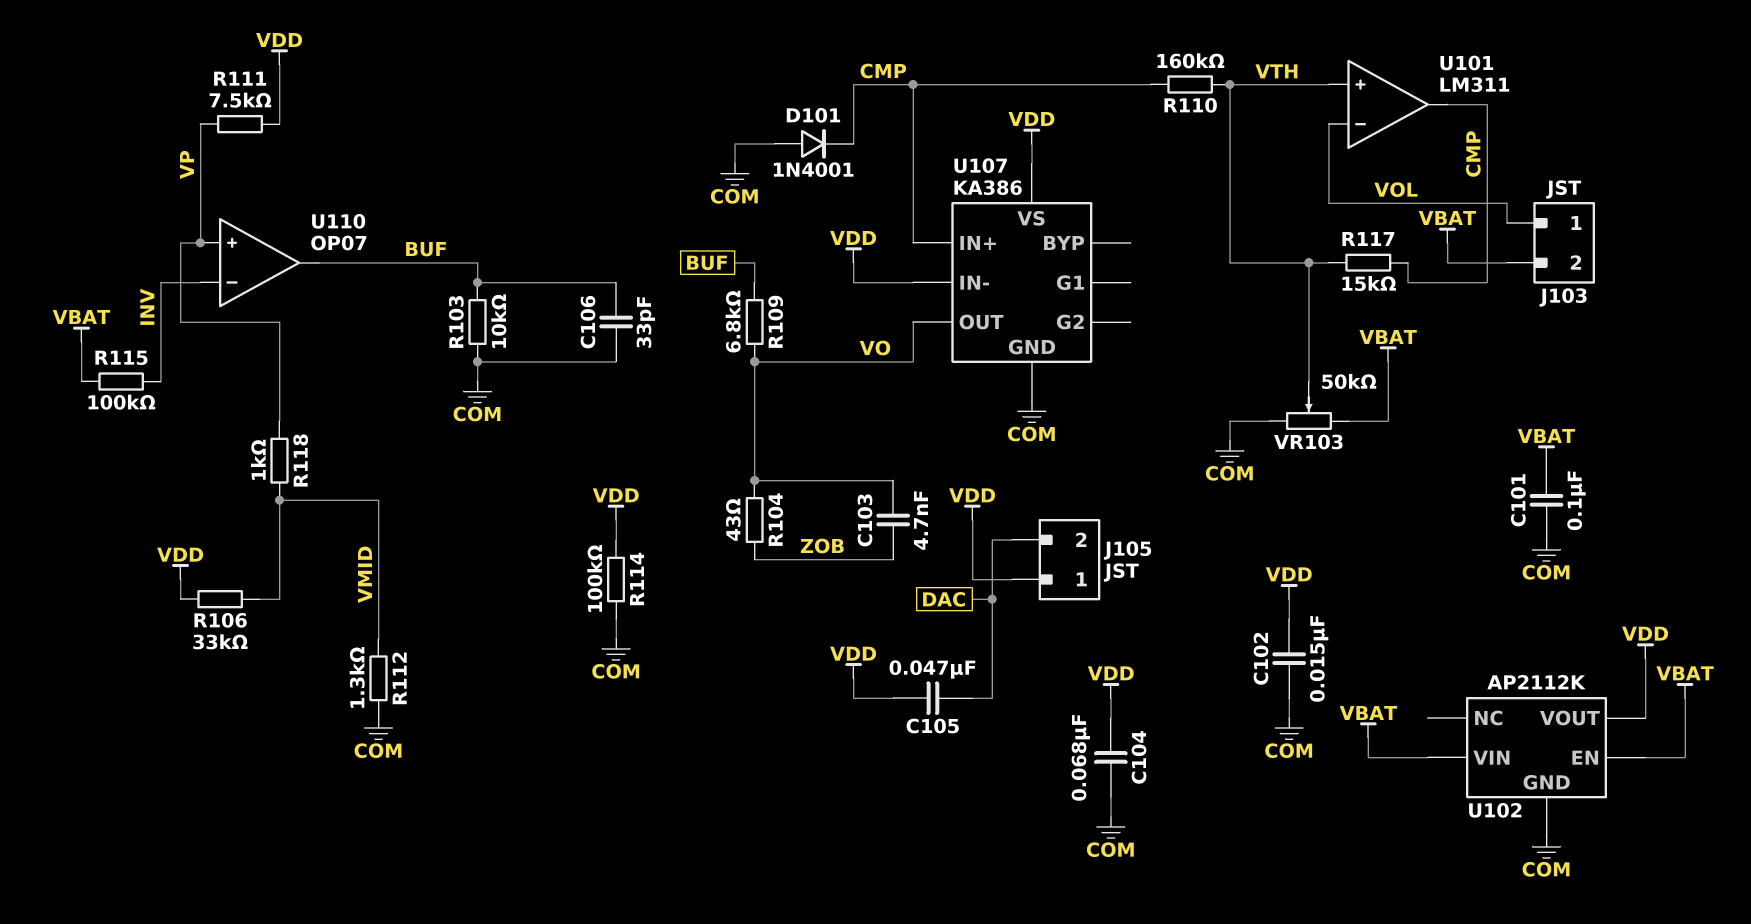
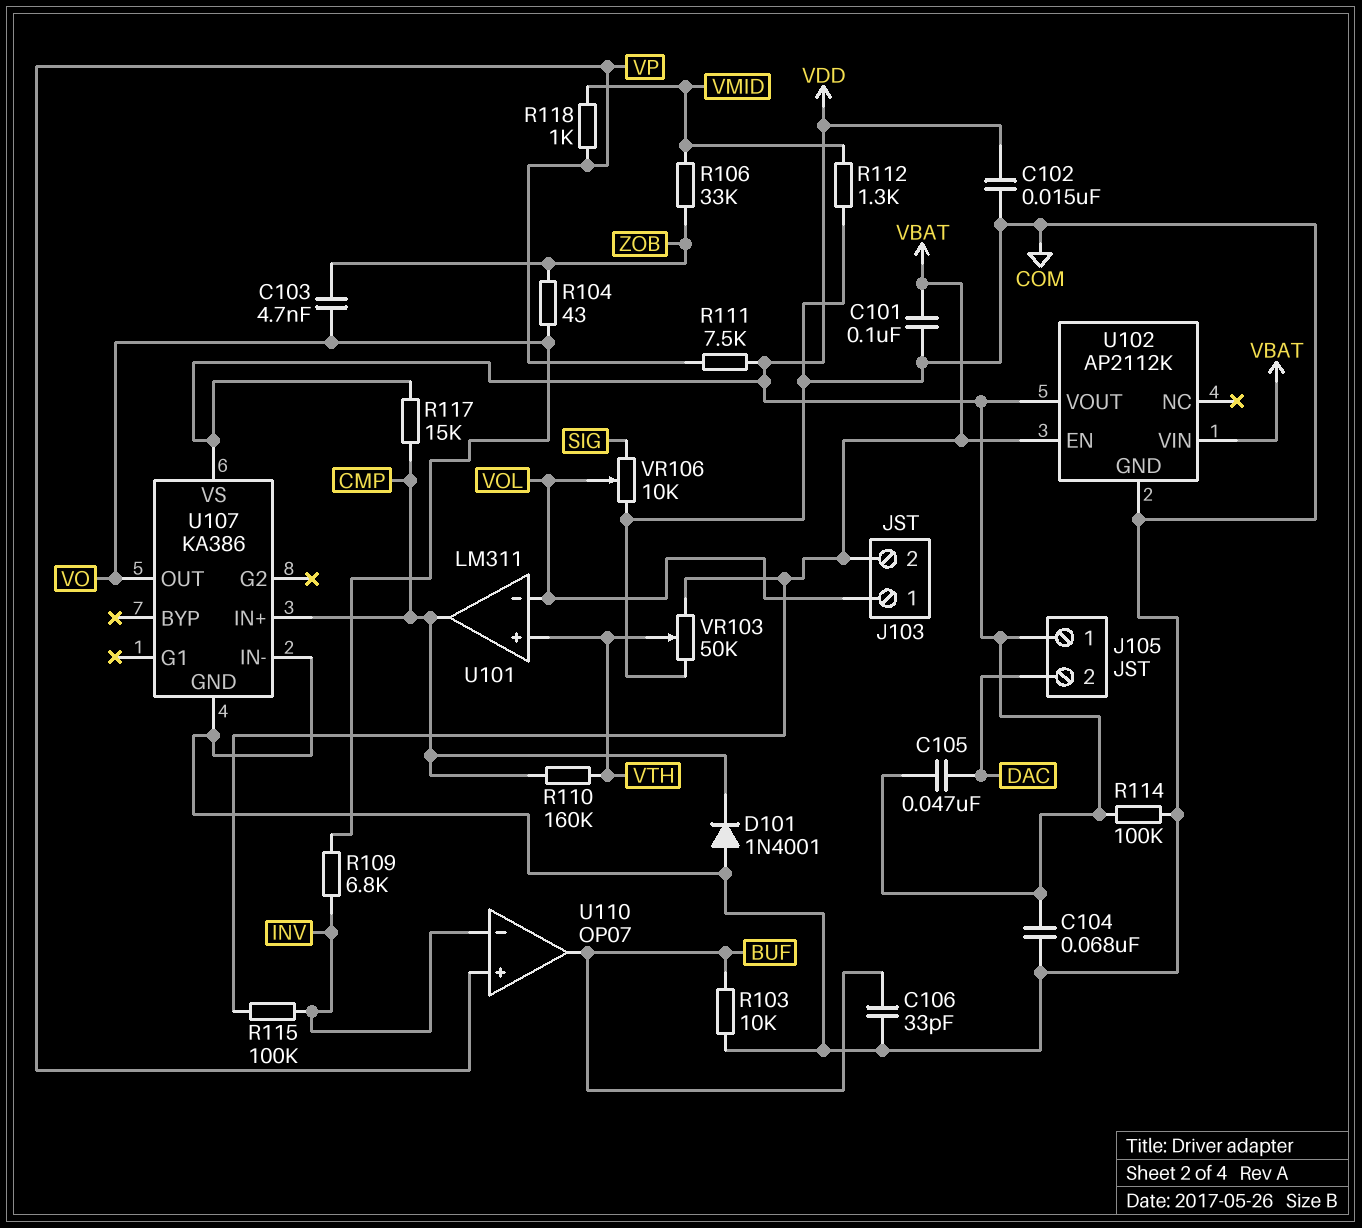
R106: 33k (VDD, VMID) -> 33k (VMID, ZOB)
R109: 6.8k (BUF, VO) -> 6.8k (INV, VO)
R117: 15k (CMP, VTH) -> 15k (CMP, VDD)
U107 pin IN-: VDD -> COM
VR106: none -> 10k (COM, SIG, wiper VOL)

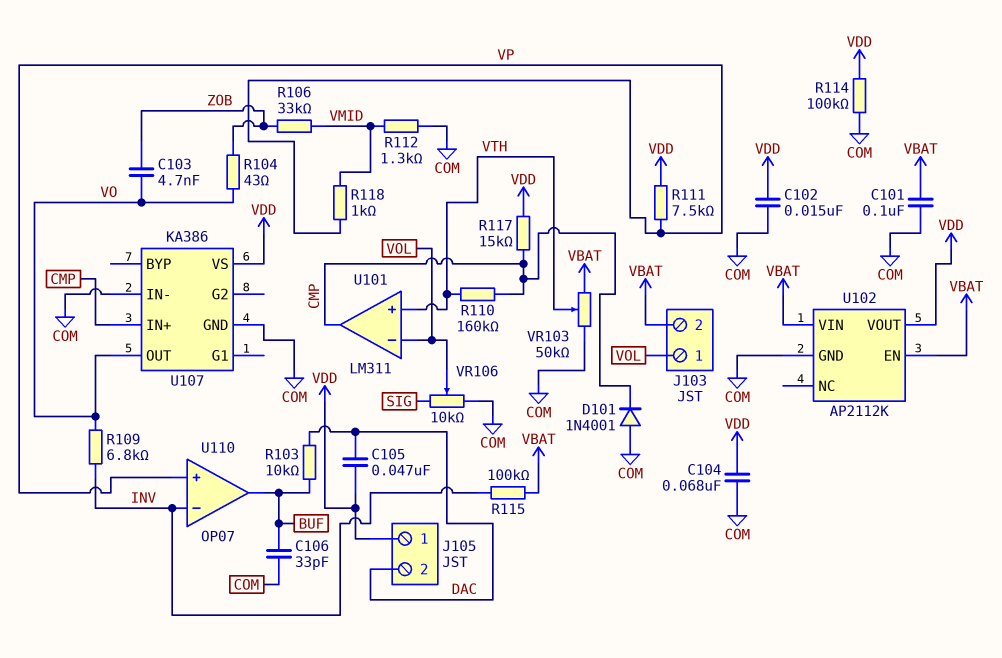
R103: 10k (BUF, COM) -> 10k (BUF, DAC)

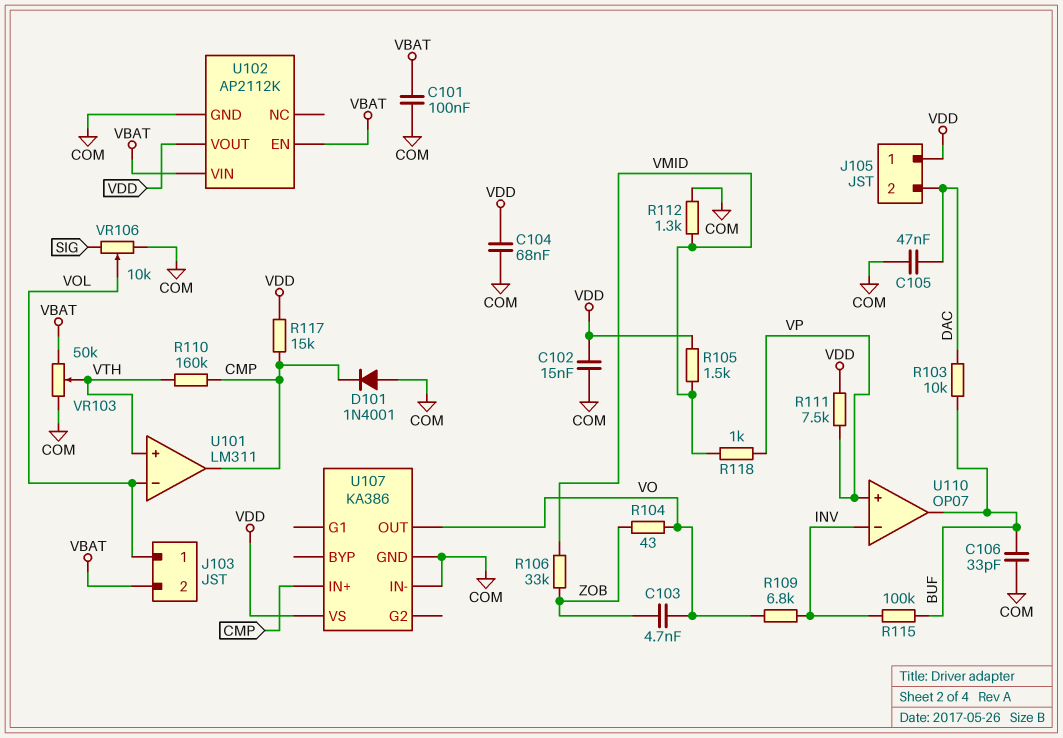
C105: 47nF (DAC, VDD) -> 47nF (COM, DAC)
R105: none -> 1.5k (VDD, VMID)
R114: 100k (COM, VDD) -> none
R115: 100k (INV, VBAT) -> 100k (BUF, INV)

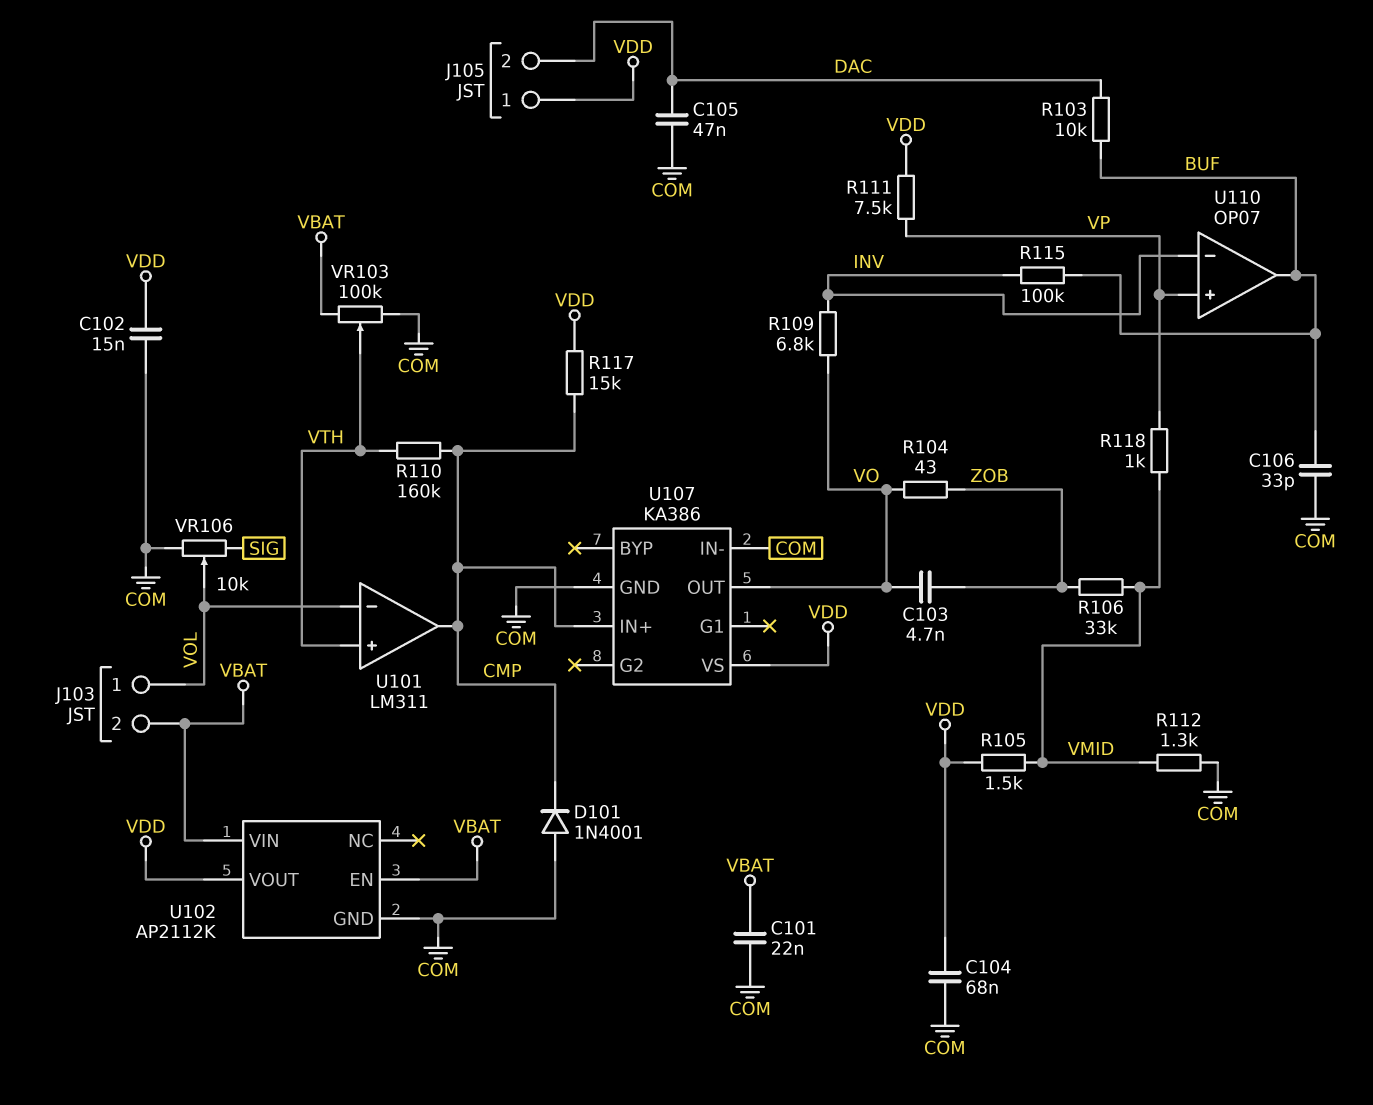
C101: 100nF (COM, VBAT) -> 22nF (COM, VBAT)
VR103: 50k (COM, VBAT, wiper VTH) -> 100k (COM, VBAT, wiper VTH)

